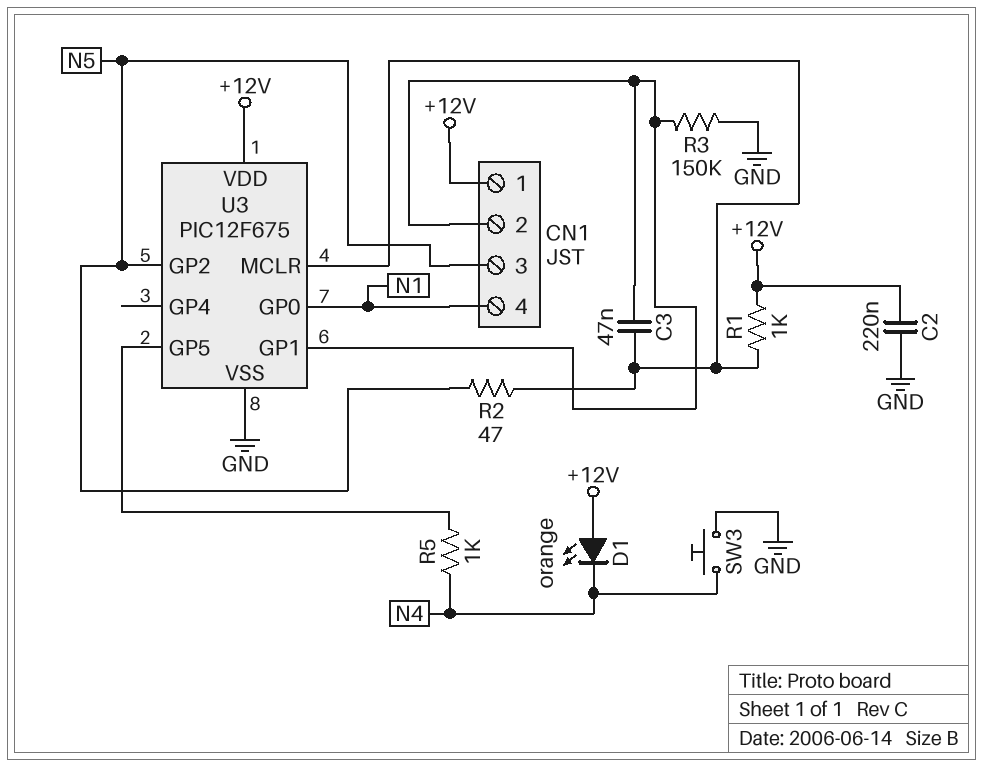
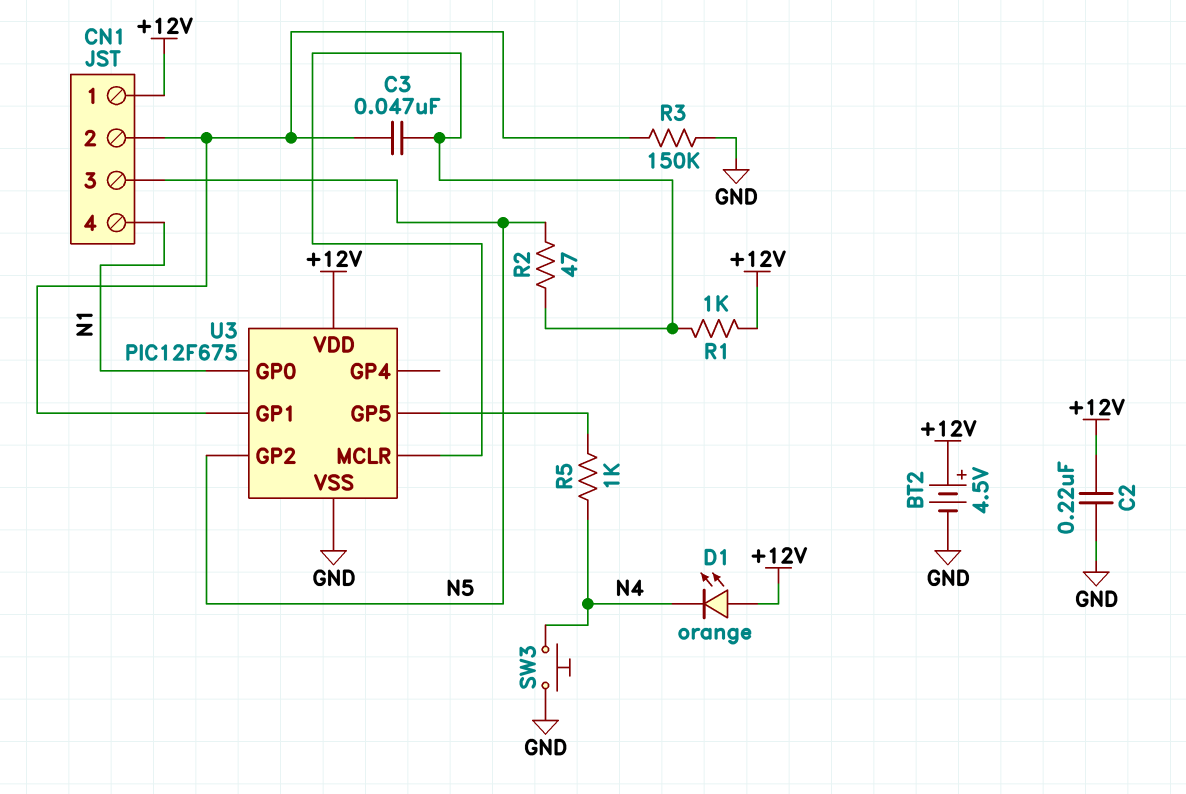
BT2: none -> 4.5V (plus +12V, minus GND)

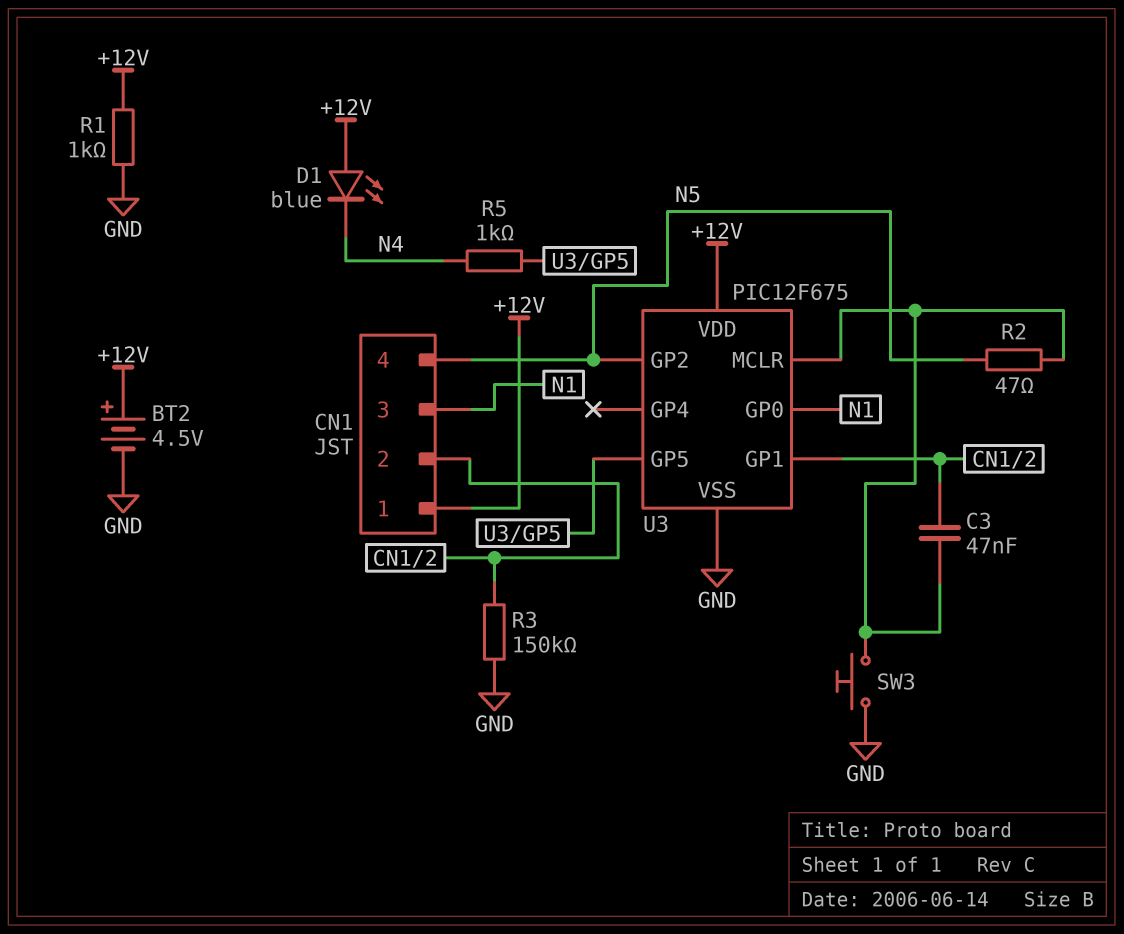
C2: 220nF (+12V, GND) -> none
CN1 pin 3: N5 -> N1
CN1 pin 4: N1 -> N5
D1: LED orange (A +12V, K N4) -> LED blue (A +12V, K N4)
R1: 1k (+12V, U3/MCLR) -> 1k (+12V, GND)
SW3: button (GND, N4) -> button (GND, U3/MCLR)

